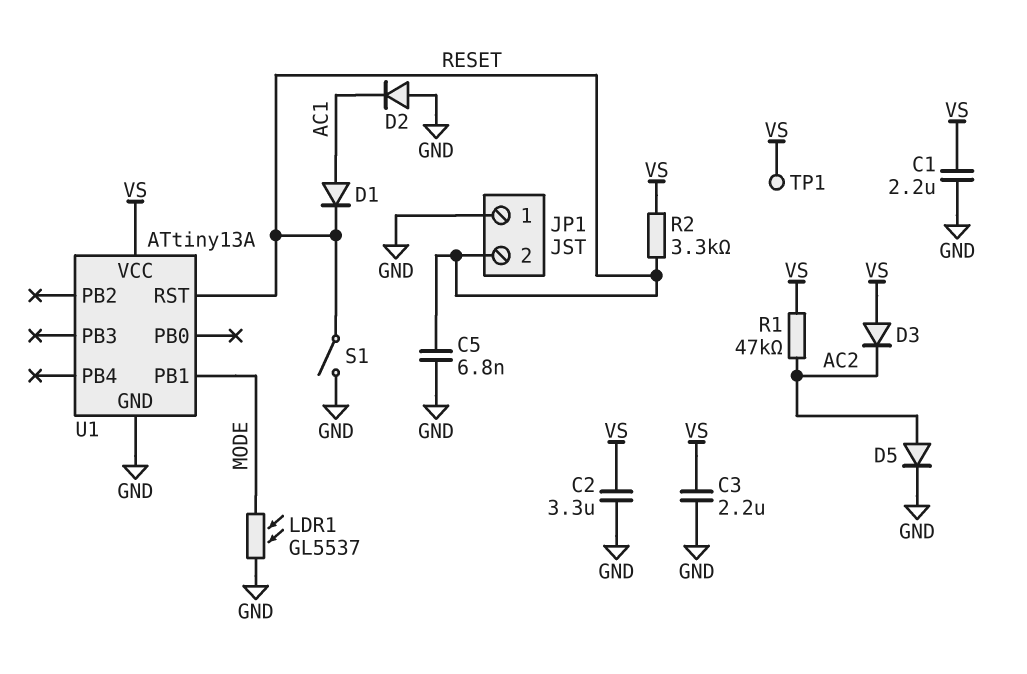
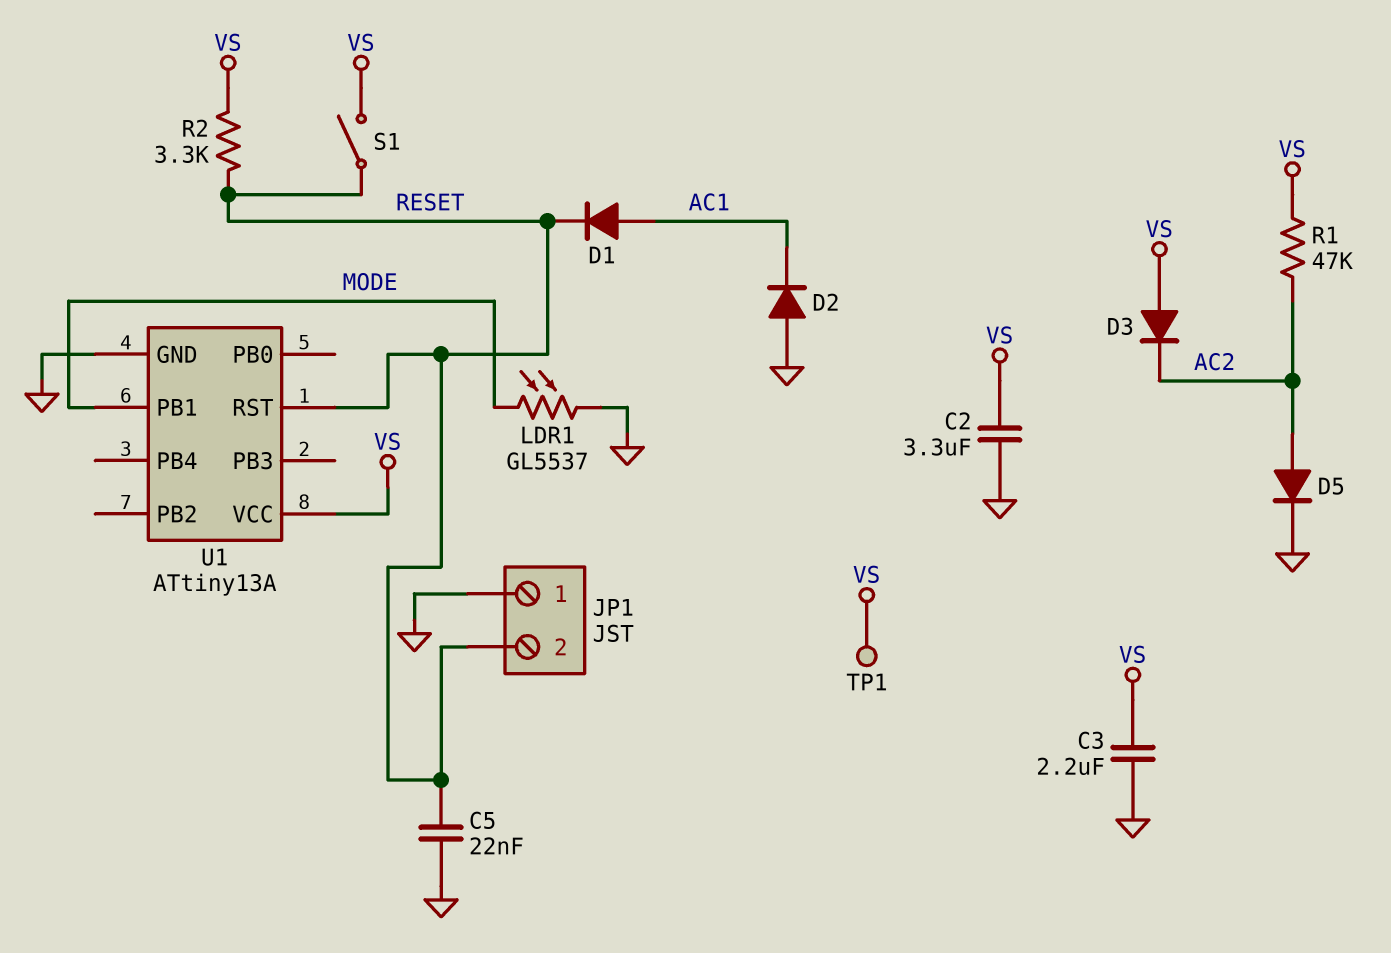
C1: 2.2uF (GND, VS) -> none
C5: 6.8nF (GND, RESET) -> 22nF (GND, RESET)
S1: switch (GND, RESET) -> switch (RESET, VS)

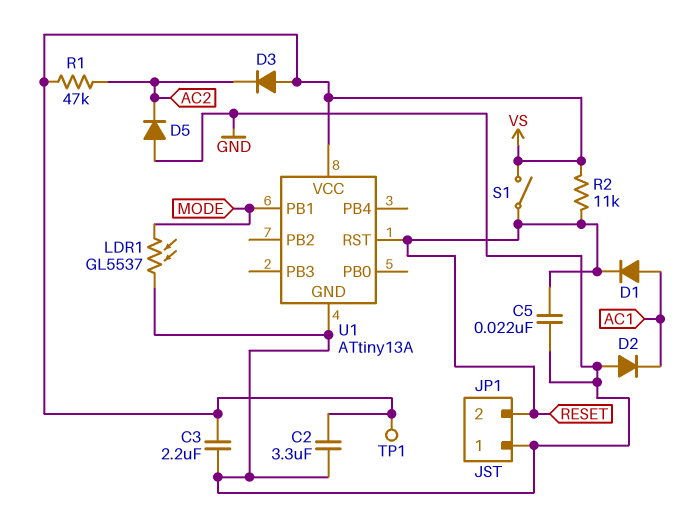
D5: diode (A AC2, K GND) -> diode (A GND, K AC2)
R2: 3.3k (RESET, VS) -> 11k (RESET, VS)

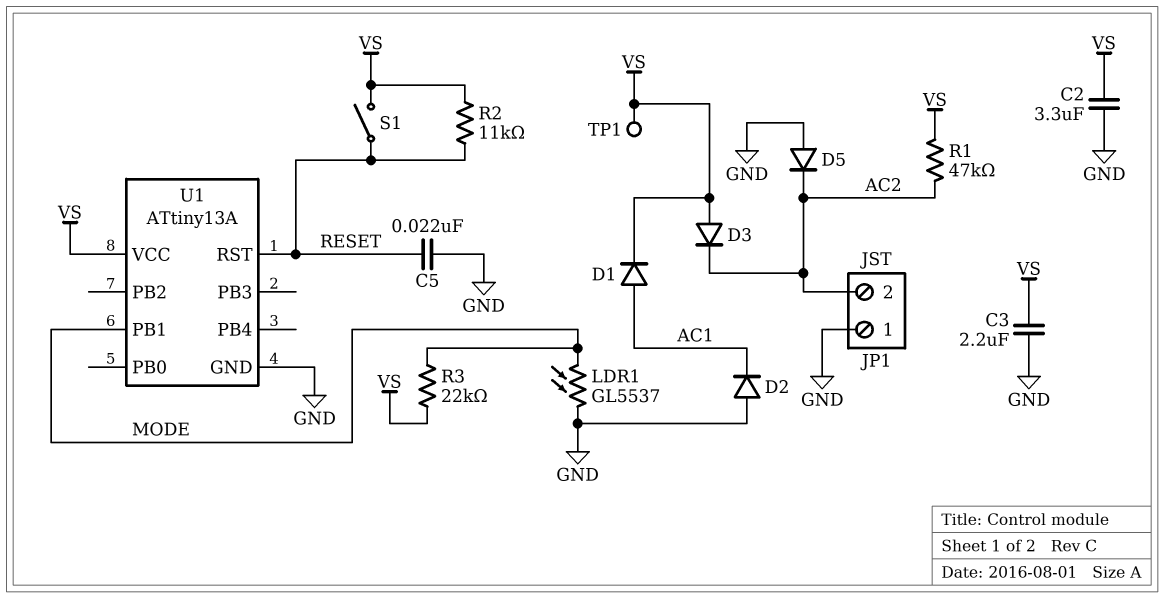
D1: diode (A AC1, K RESET) -> diode (A AC1, K VS)
JP1 pin 2: RESET -> AC2
R3: none -> 22k (MODE, VS)

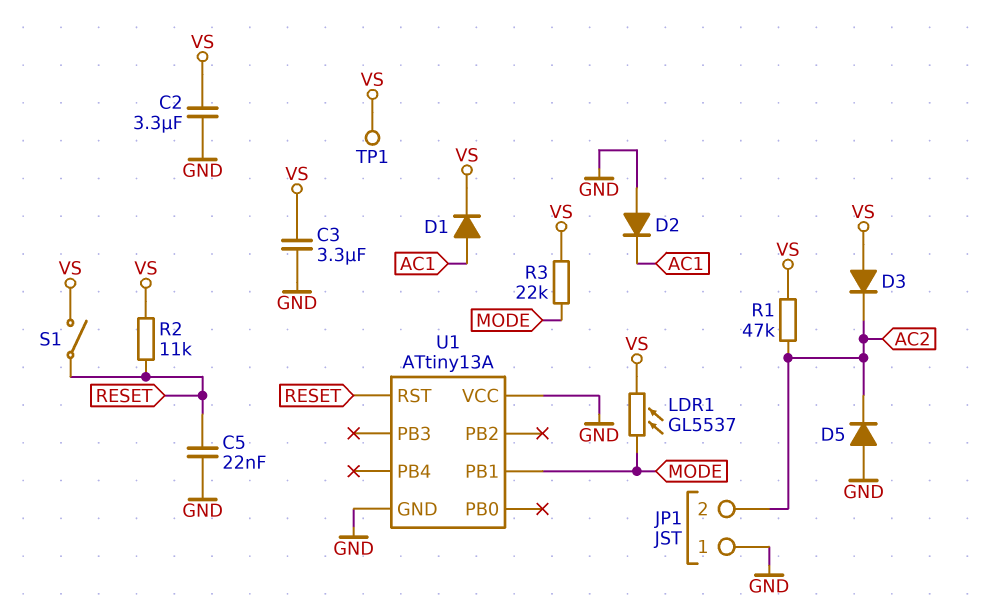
C3: 2.2uF (GND, VS) -> 3.3uF (GND, VS)
LDR1: GL5537 (GND, MODE) -> GL5537 (MODE, VS)
U1 pin VCC: VS -> GND

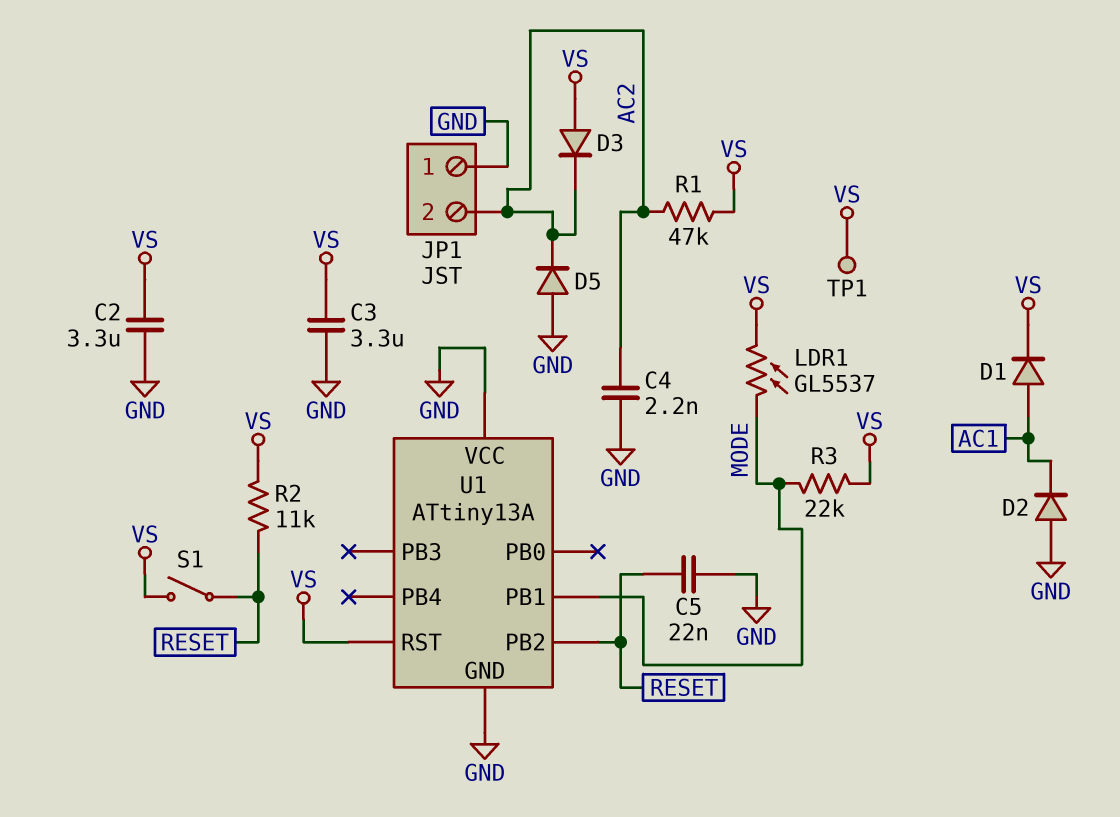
C4: none -> 2.2nF (AC2, GND)
U1 pin PB2: none -> RESET
U1 pin RST: RESET -> VS

